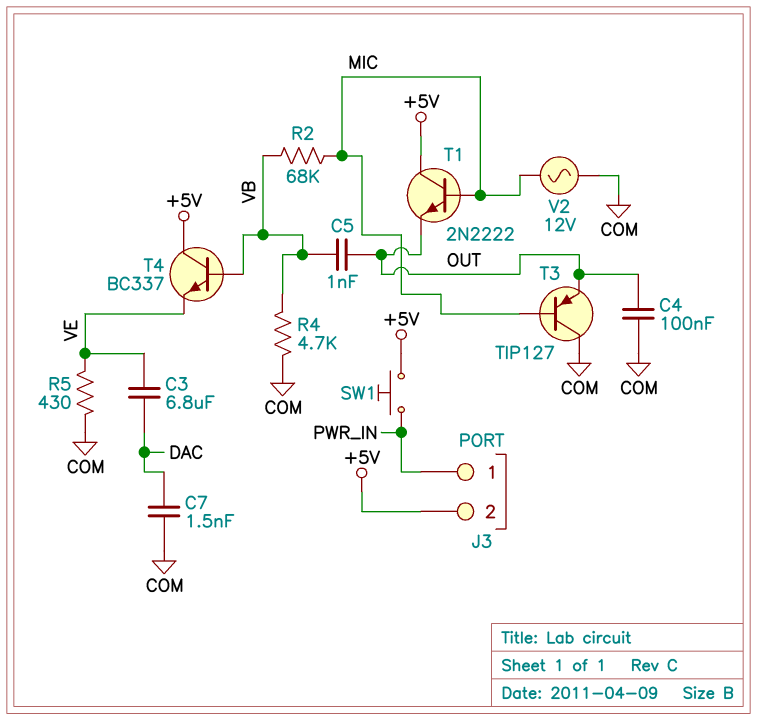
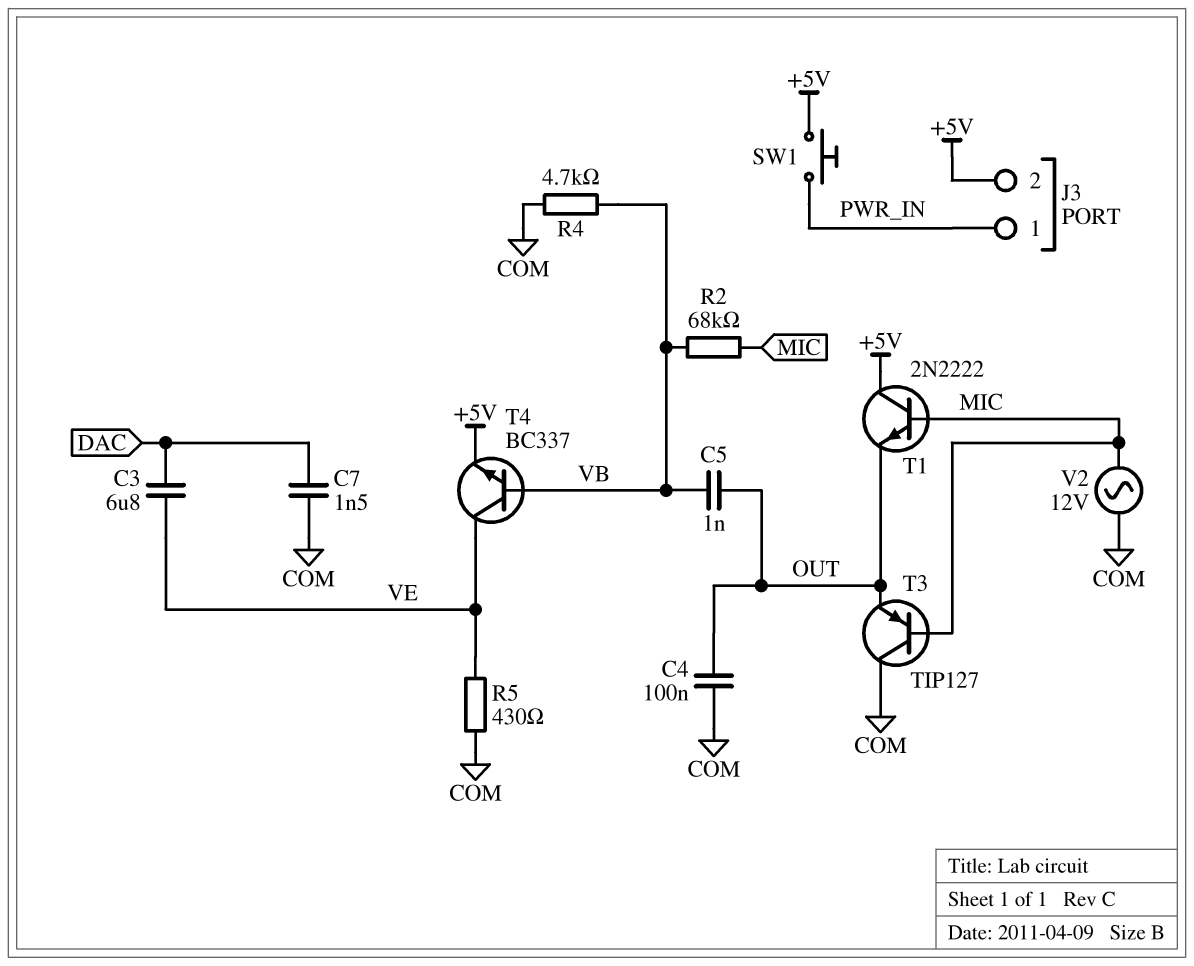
T4: NPN BC337 (B VB, C +5V, E VE) -> NPN BC337 (B VB, C VE, E +5V)

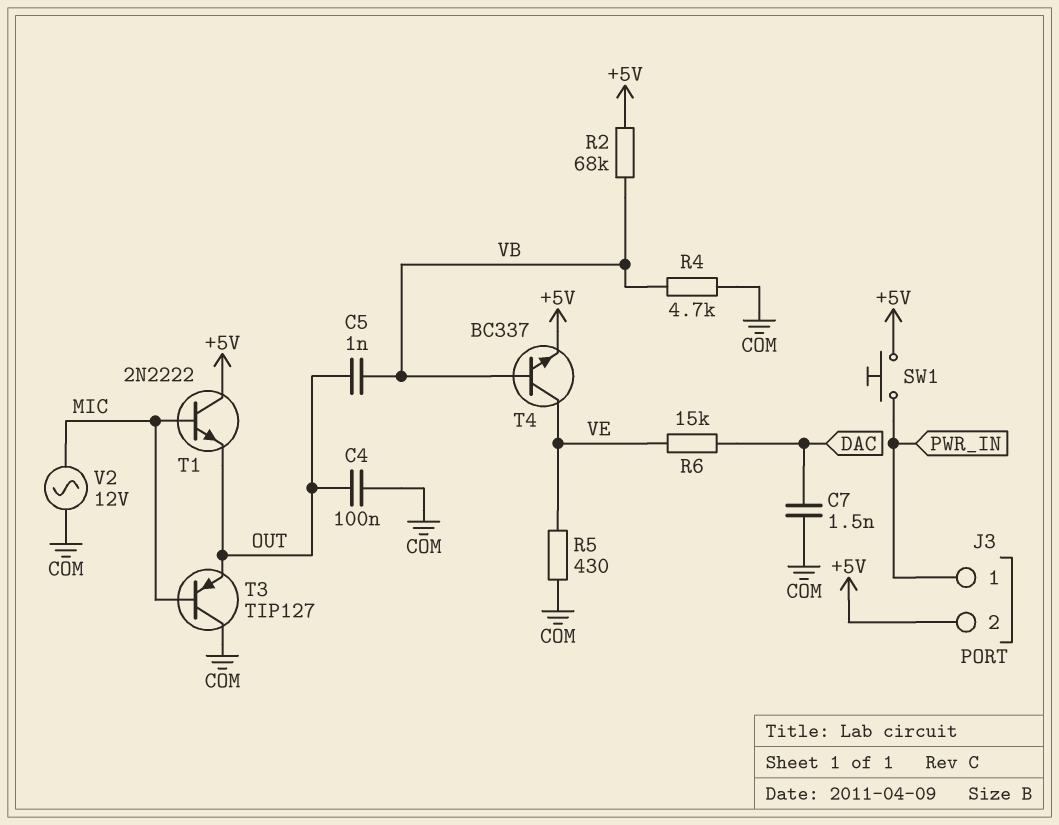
C3: 6.8uF (DAC, VE) -> none
R2: 68k (MIC, VB) -> 68k (+5V, VB)
R6: none -> 15k (DAC, VE)

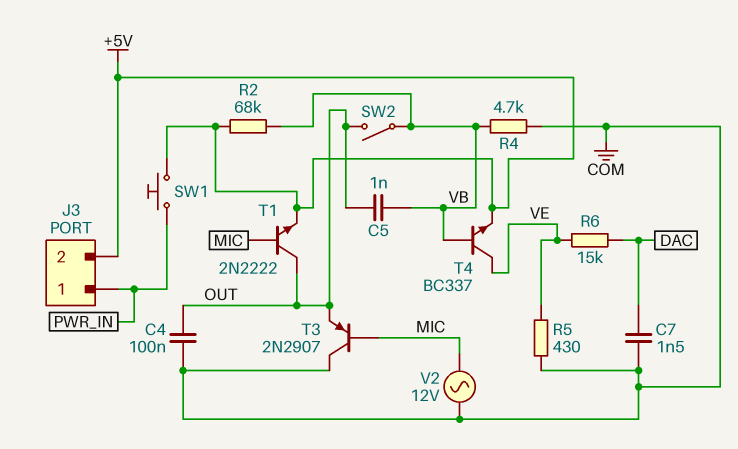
SW2: none -> switch (OUT, VB)
T1: NPN 2N2222 (B MIC, C +5V, E OUT) -> NPN 2N2222 (B MIC, C OUT, E +5V)
T3: PNP TIP127 (B MIC, C COM, E OUT) -> PNP 2N2907 (B MIC, C COM, E OUT)

